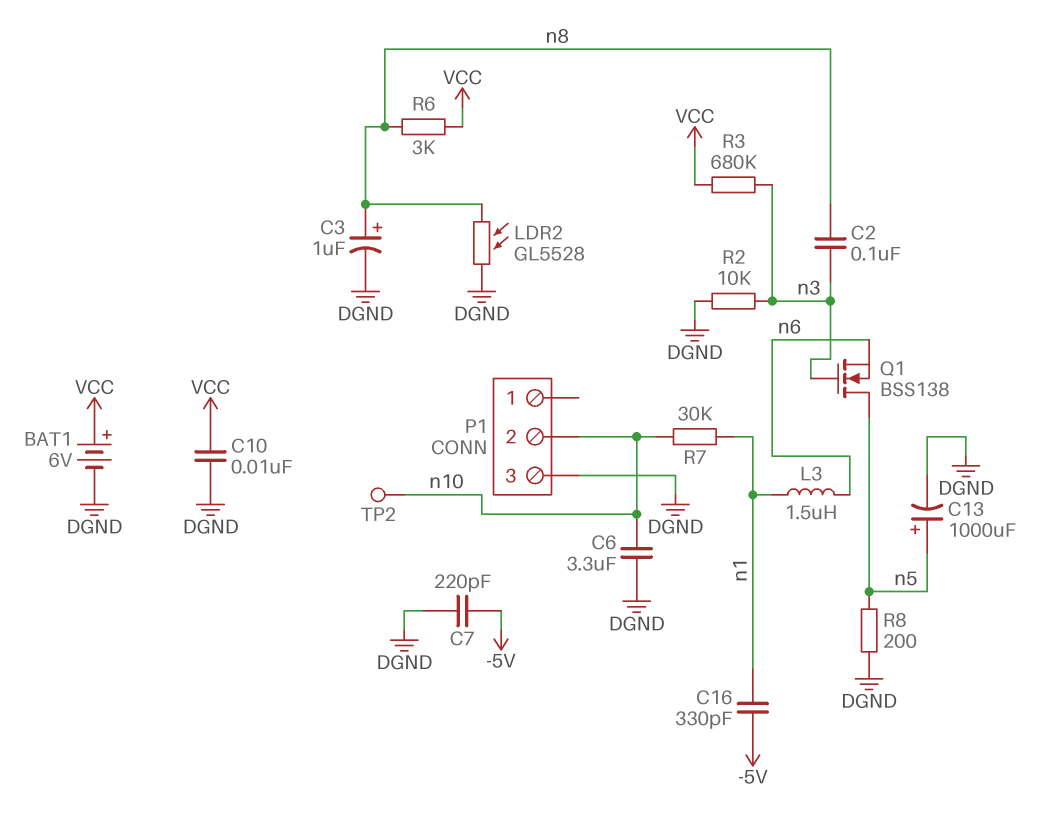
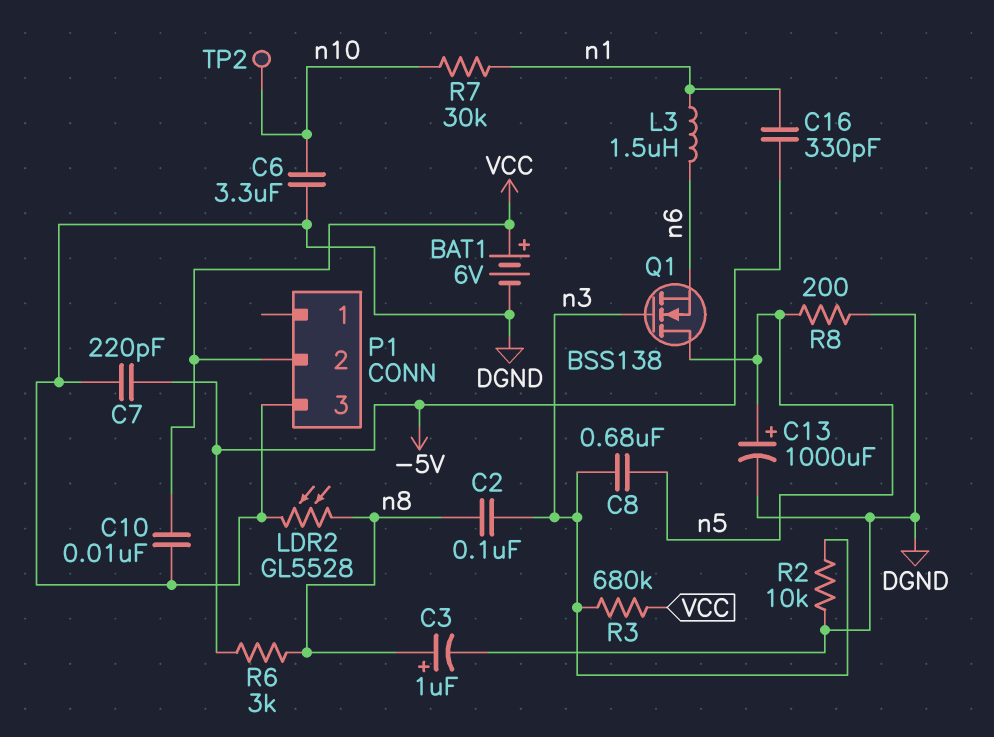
C8: none -> 680nF (n3, n5)
P1 pin 2: n10 -> VCC
R6: 3k (VCC, n8) -> 3k (-5V, n8)

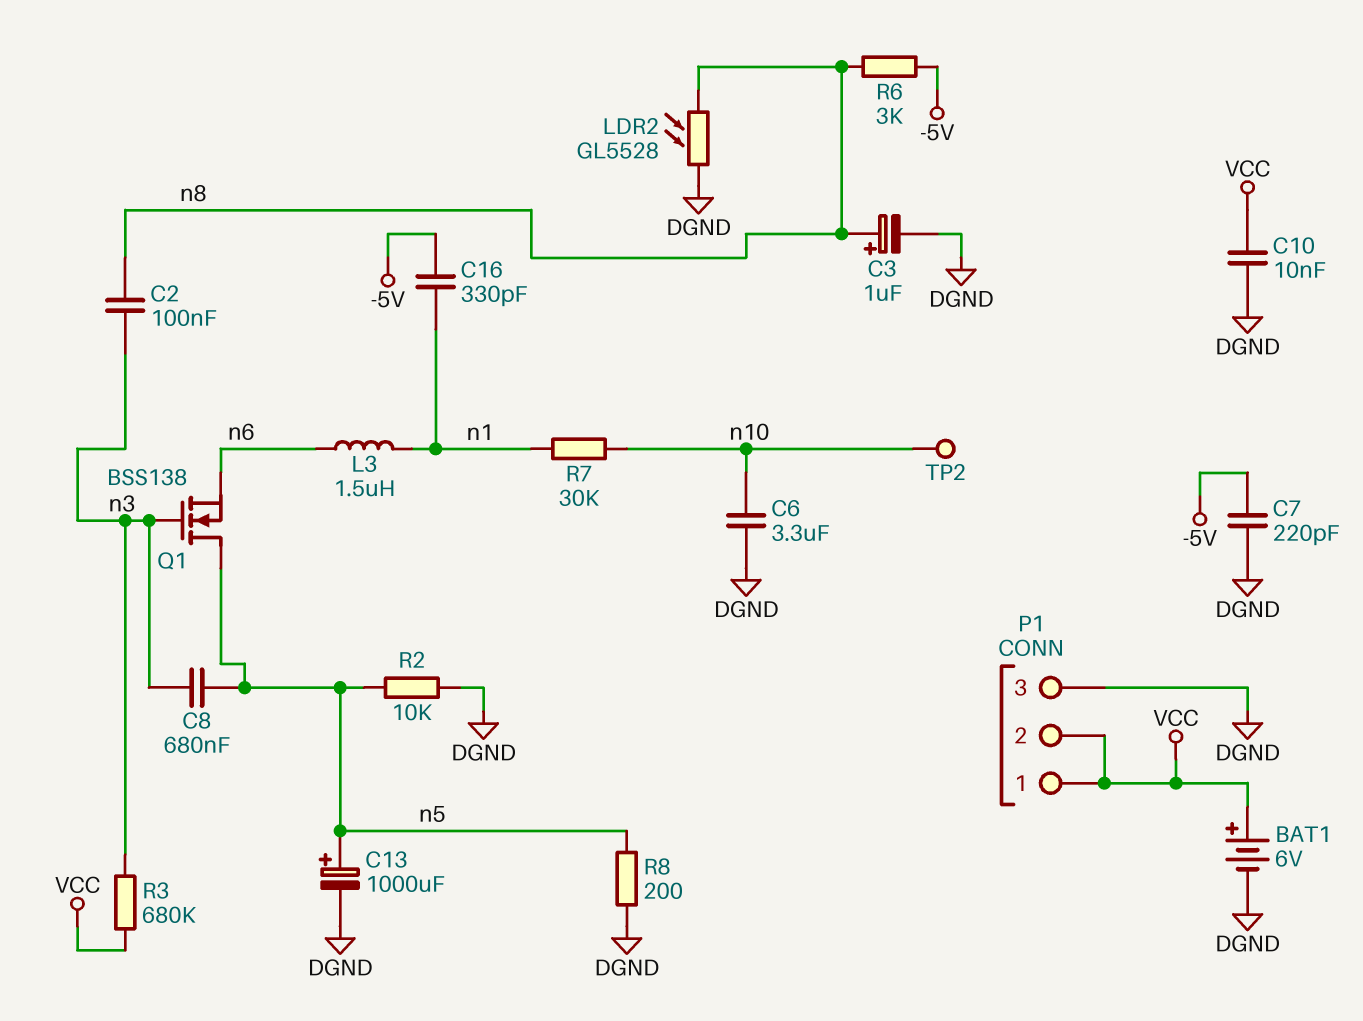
P1 pin 1: none -> VCC
R2: 10k (DGND, n3) -> 10k (DGND, n5)

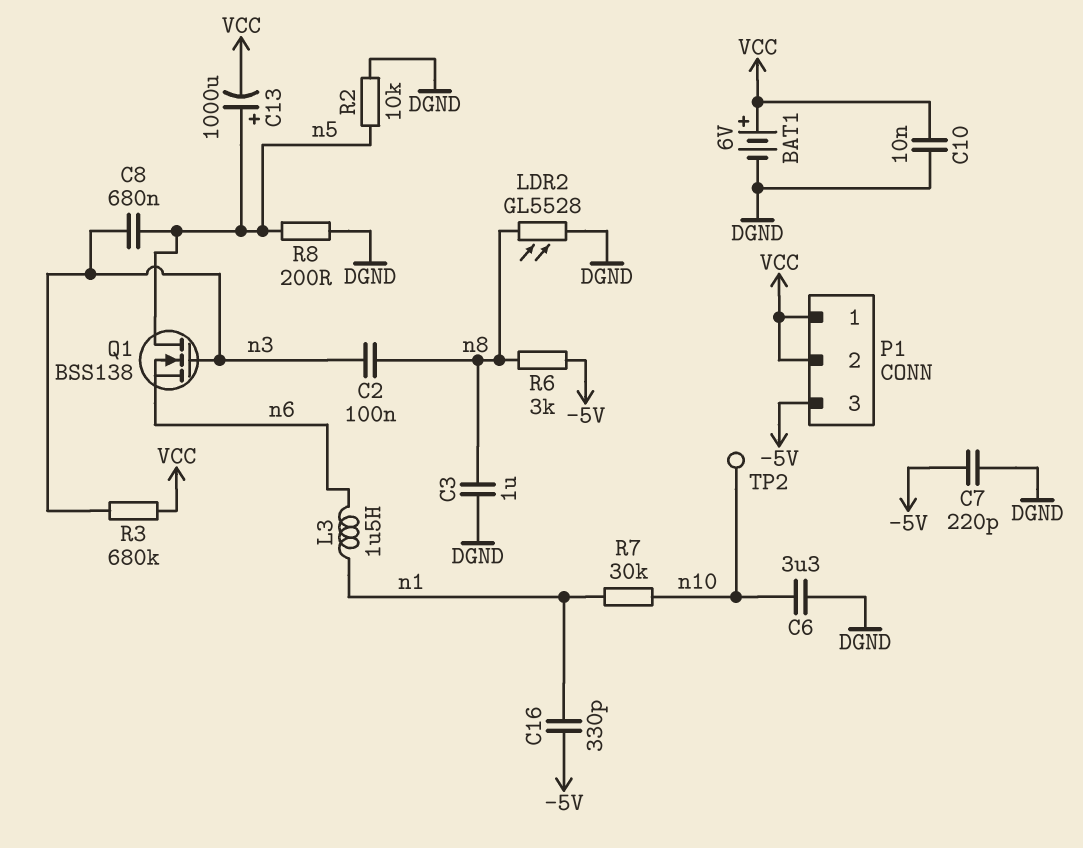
C3: 1uF (plus n8, minus DGND) -> 1uF (DGND, n8)
C13: 1000uF (plus n5, minus DGND) -> 1000uF (plus n5, minus VCC)
P1 pin 3: DGND -> -5V

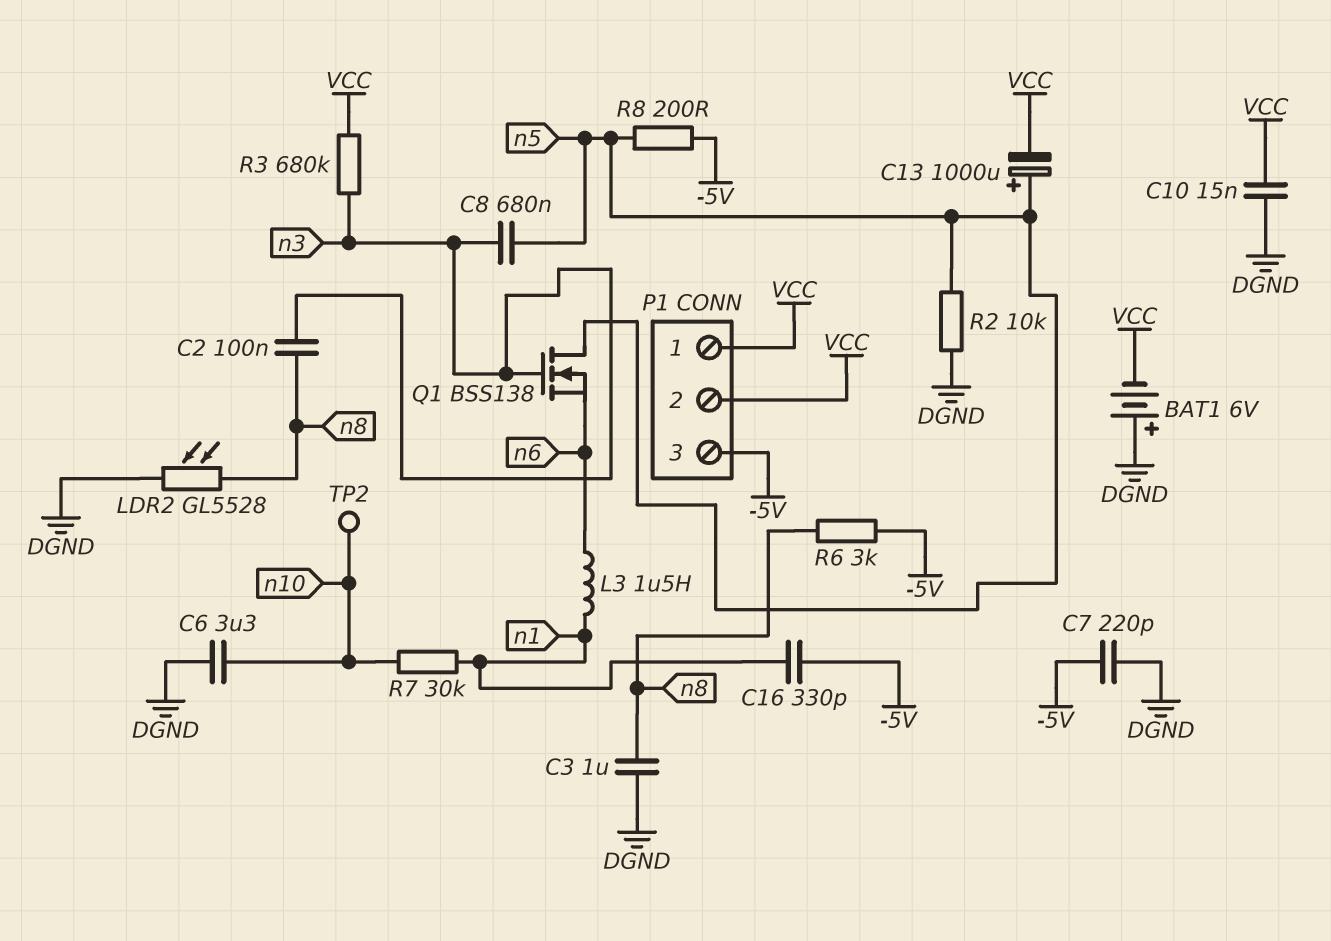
BAT1: 6V (plus VCC, minus DGND) -> 6V (plus DGND, minus VCC)
C10: 10nF (DGND, VCC) -> 15nF (DGND, VCC)
R8: 200 (DGND, n5) -> 200 (-5V, n5)

